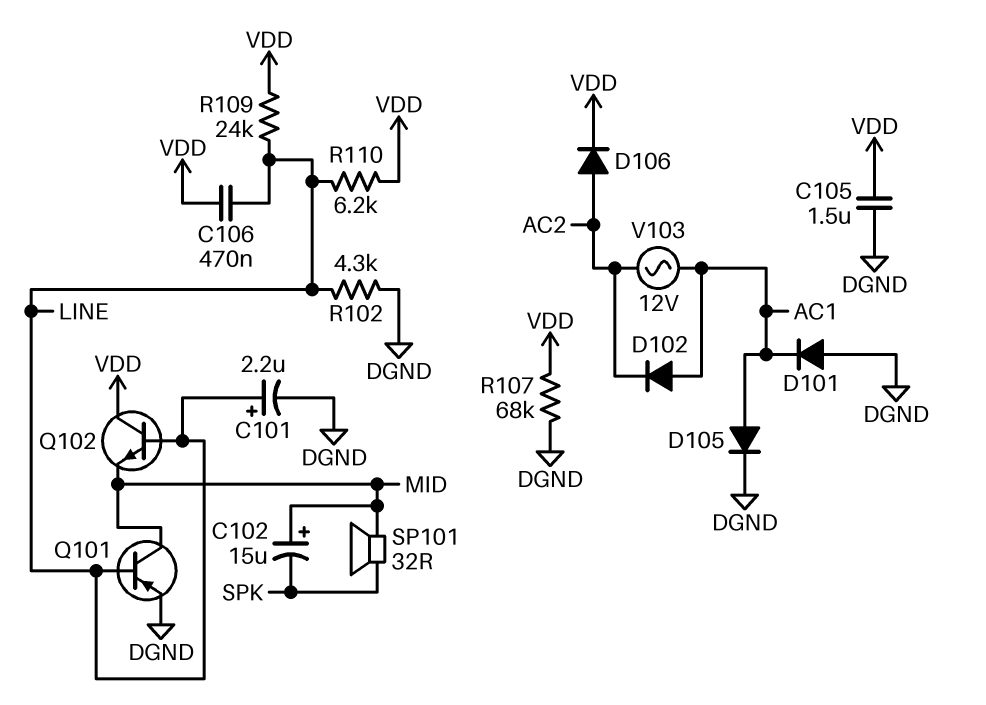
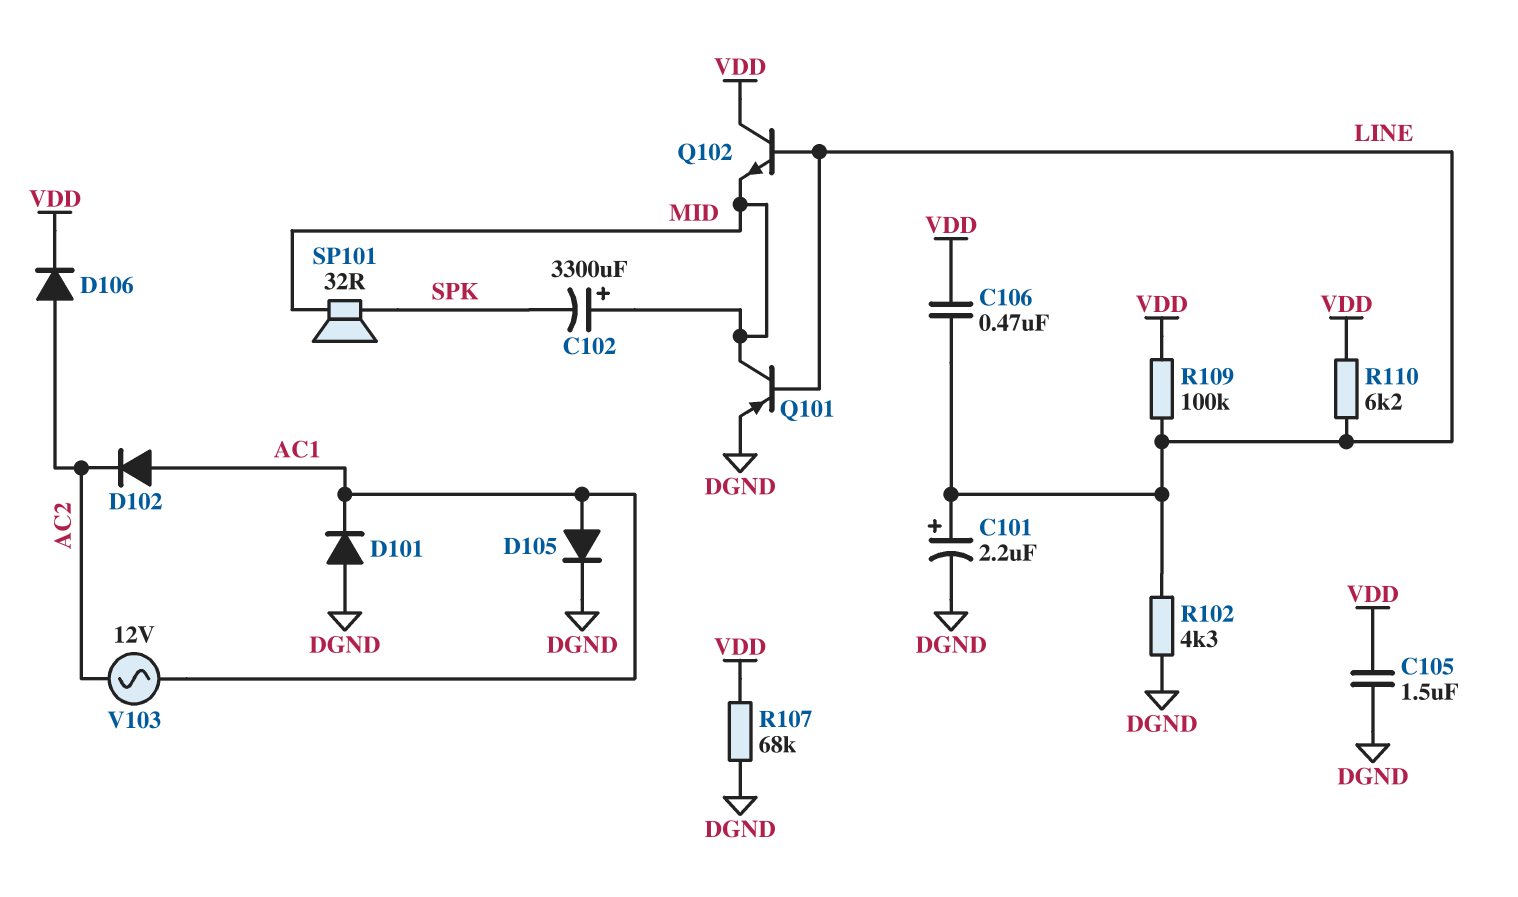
C102: 15uF (plus MID, minus SPK) -> 3300uF (plus MID, minus SPK)
R109: 24k (LINE, VDD) -> 100k (LINE, VDD)

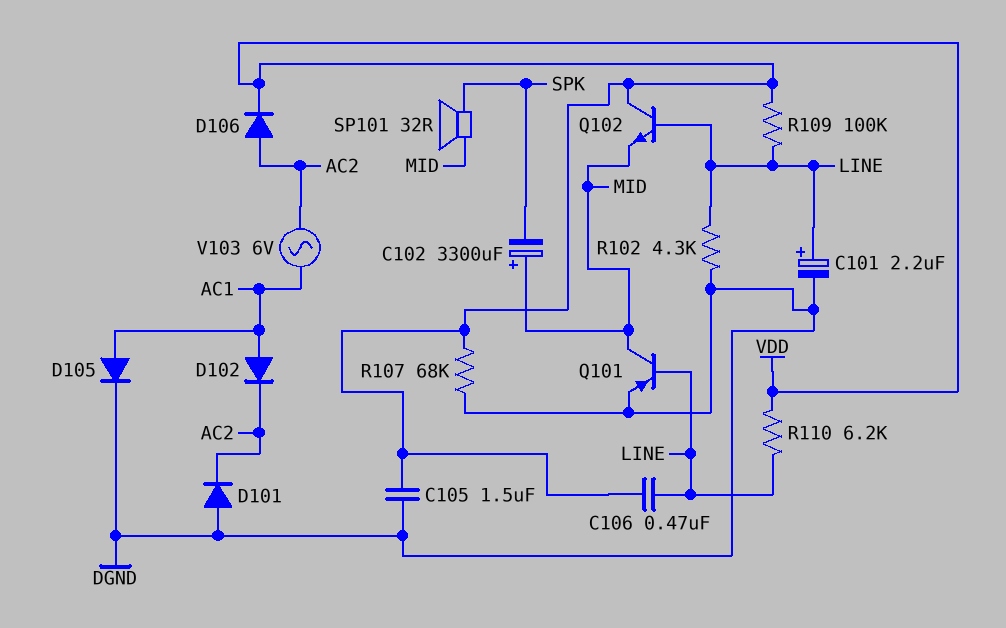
D101: diode (A DGND, K AC1) -> diode (A DGND, K AC2)
V103: AC 12V (AC1, AC2) -> AC 6V (AC1, AC2)

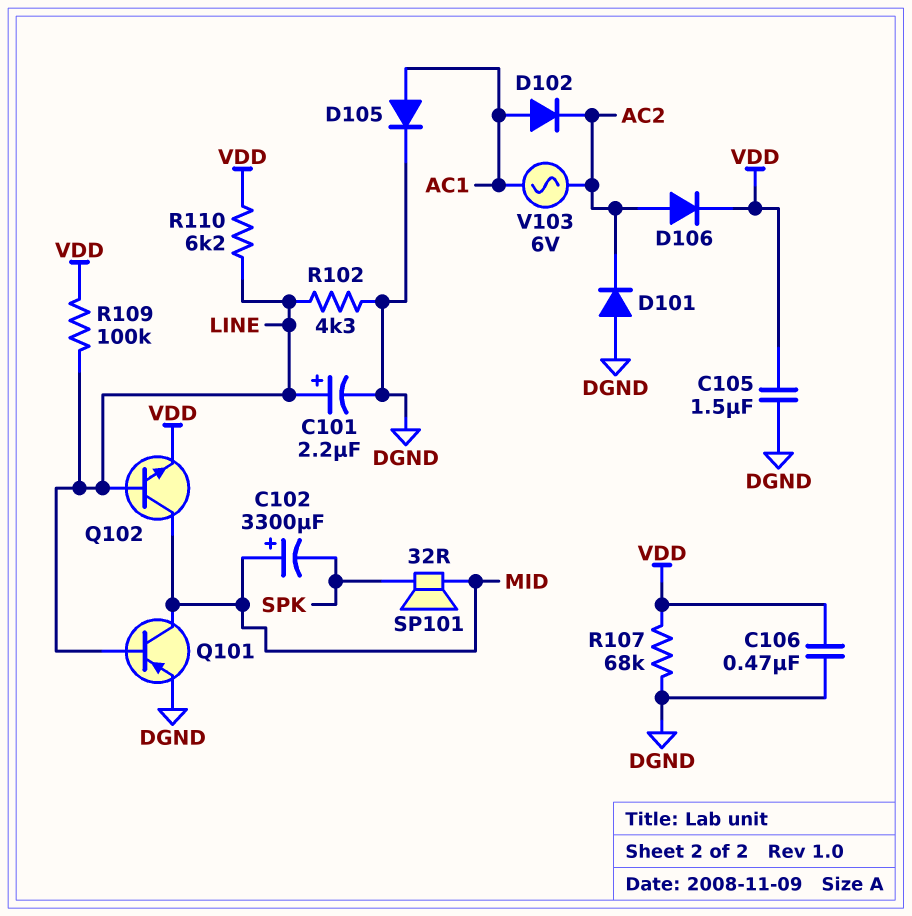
C106: 470nF (LINE, VDD) -> 470nF (DGND, VDD)
Q102: NPN (B LINE, C VDD, E MID) -> NPN (B LINE, C MID, E VDD)

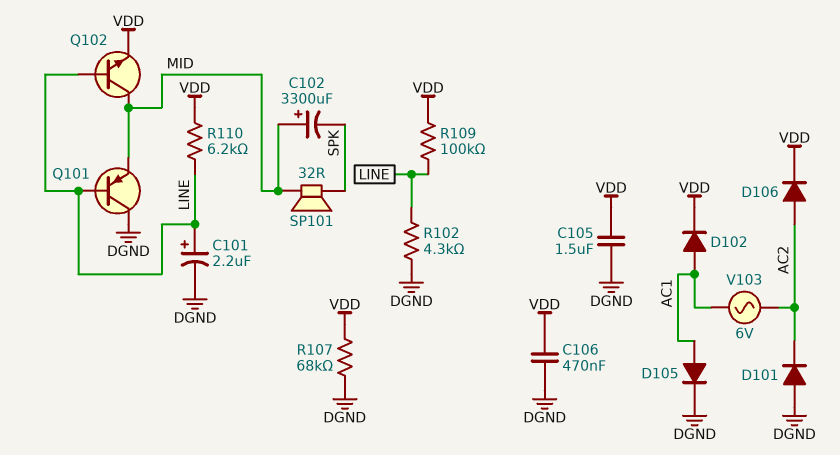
D102: diode (A AC1, K AC2) -> diode (A AC1, K VDD)
Q101: PNP (B LINE, C MID, E DGND) -> PNP (B LINE, C DGND, E MID)

